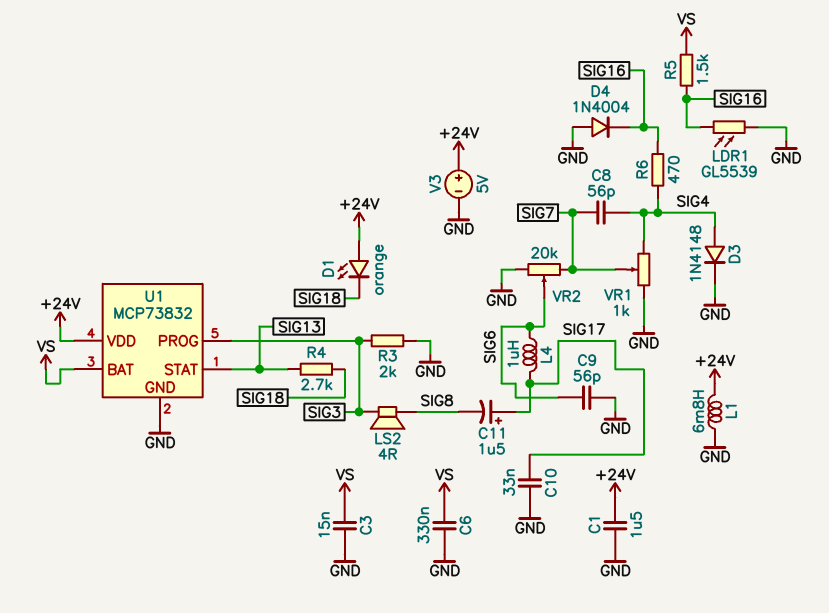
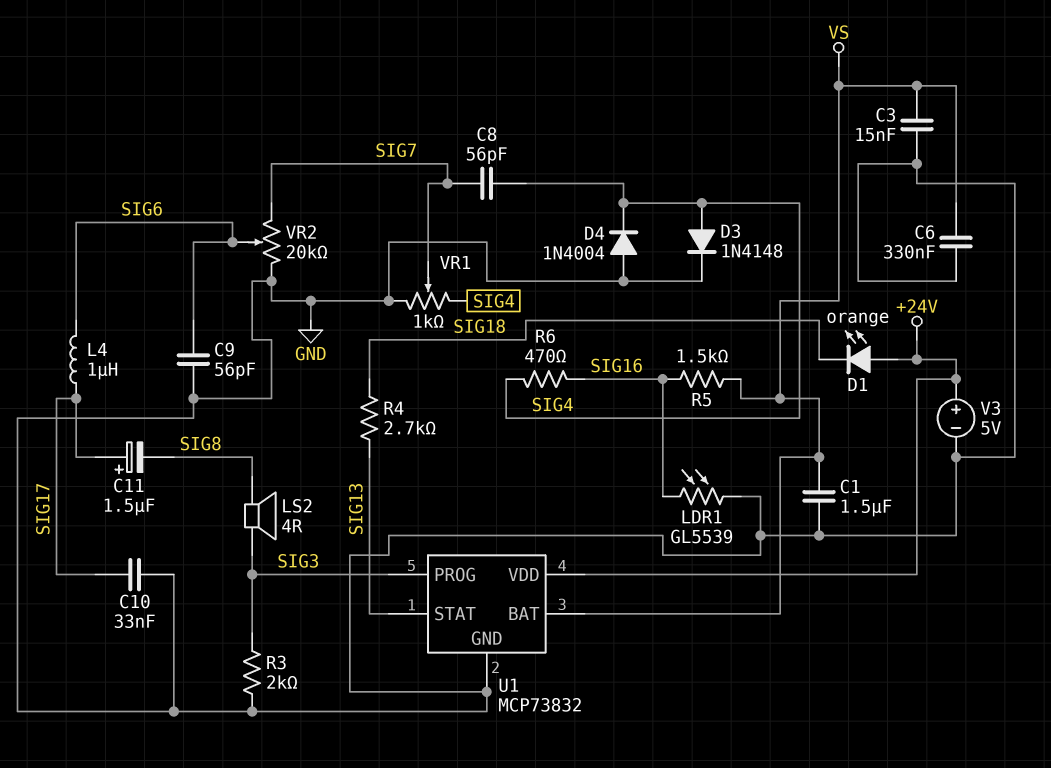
C1: 1.5uF (+24V, GND) -> 1.5uF (GND, VS)
D4: diode 1N4004 (A GND, K SIG16) -> diode 1N4004 (A GND, K SIG4)
L1: 6.8mH (+24V, GND) -> none

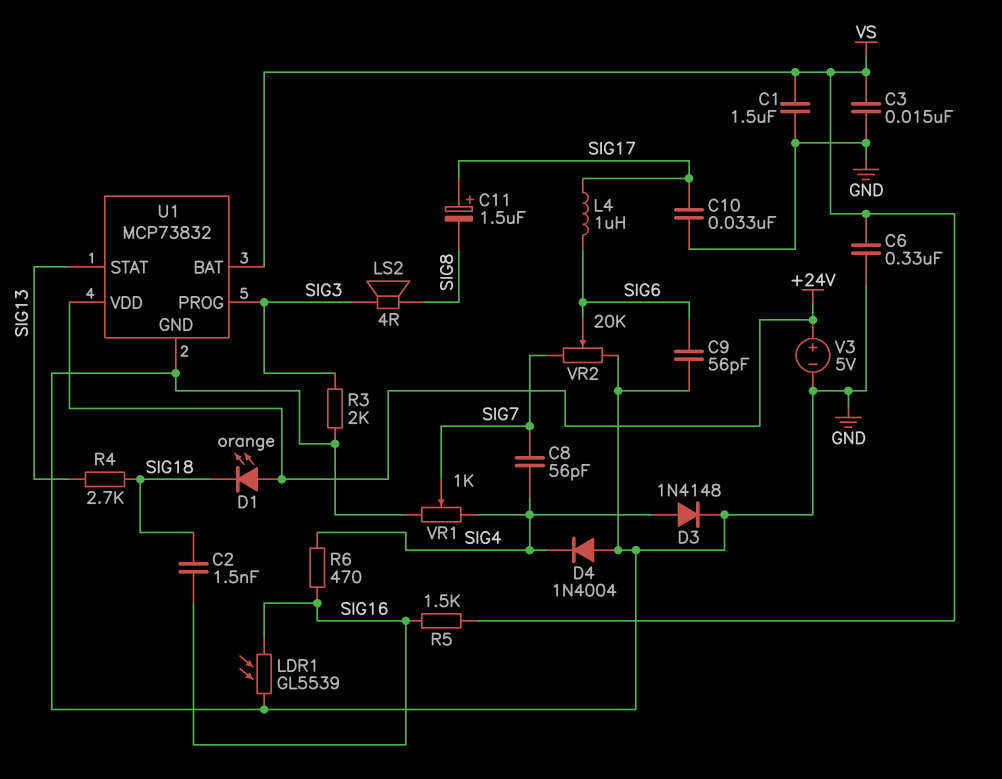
C2: none -> 1.5nF (SIG16, SIG18)

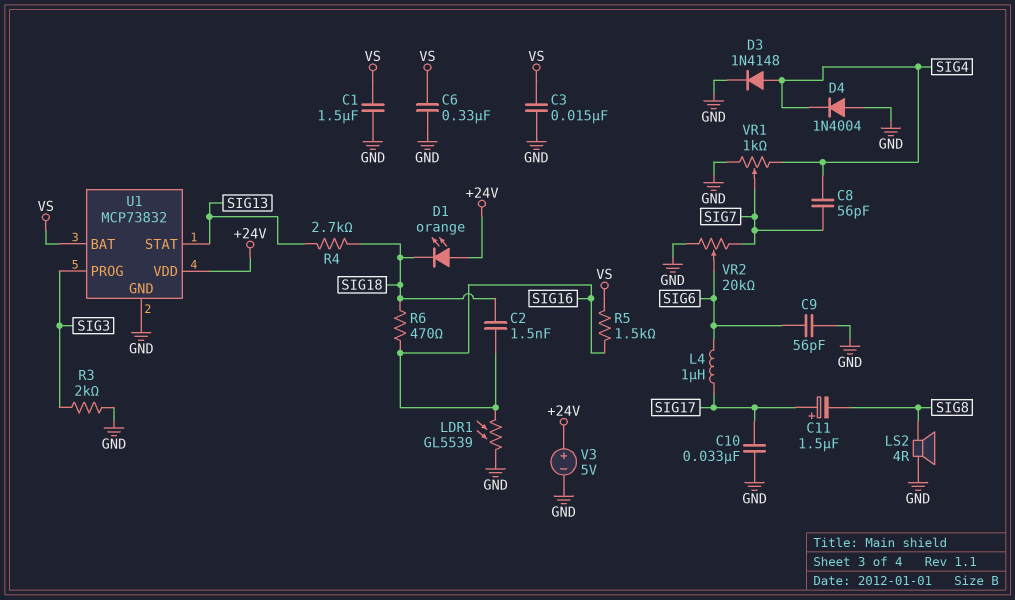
LS2: speaker 4R (SIG3, SIG8) -> speaker 4R (GND, SIG8)
R6: 470 (SIG4, SIG16) -> 470 (SIG16, SIG18)

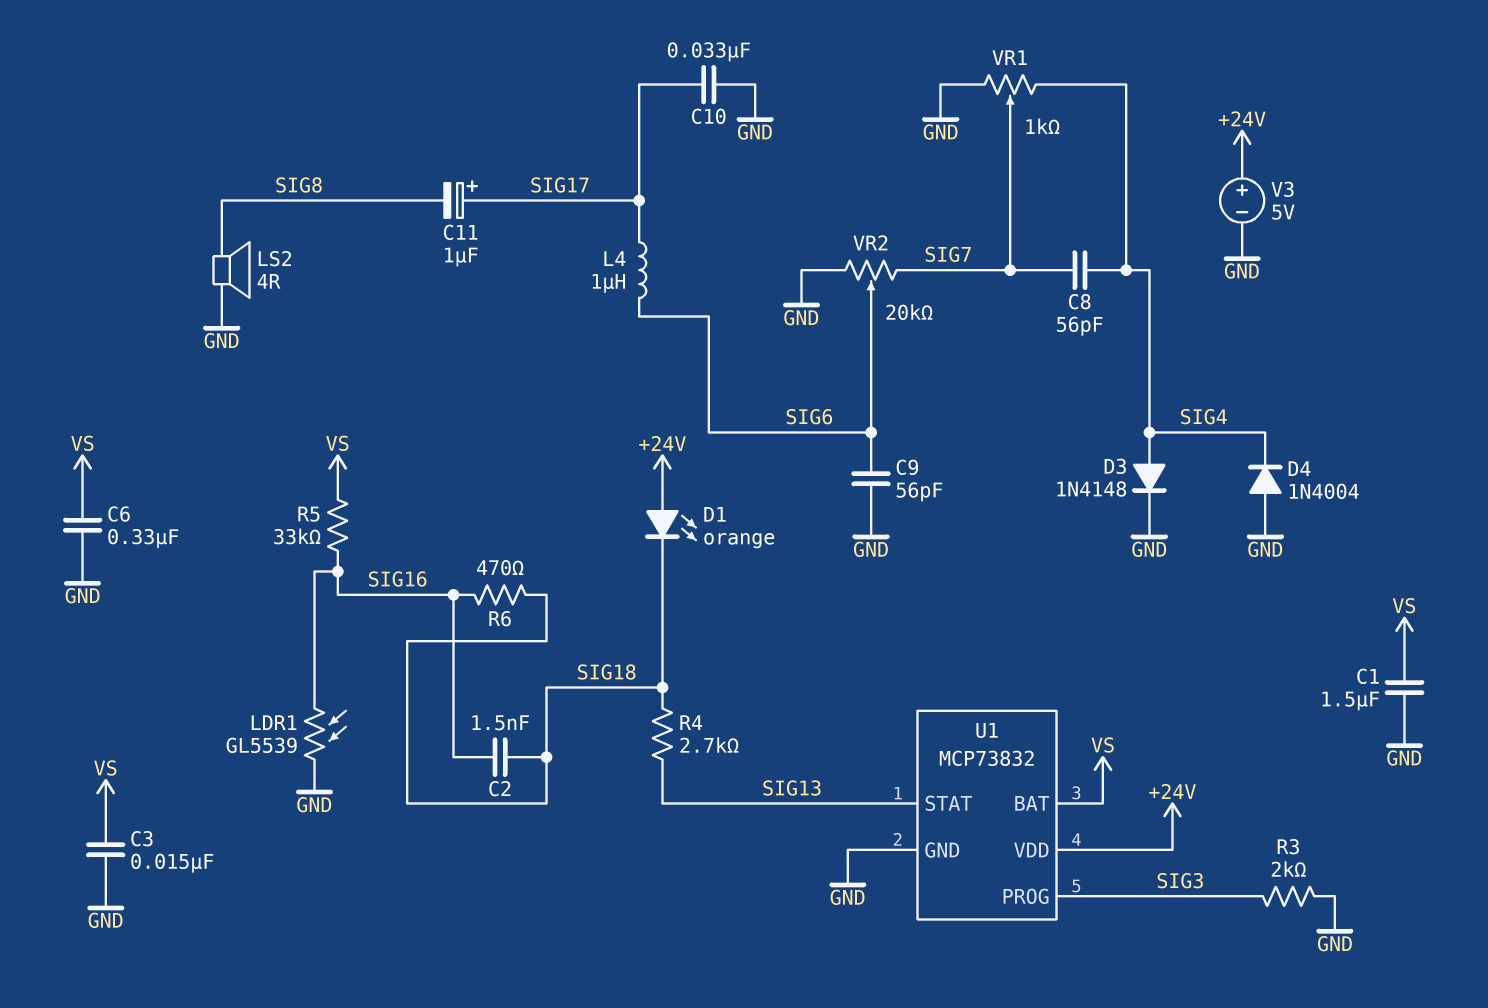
C11: 1.5uF (plus SIG17, minus SIG8) -> 1uF (plus SIG17, minus SIG8)
R5: 1.5k (SIG16, VS) -> 33k (SIG16, VS)

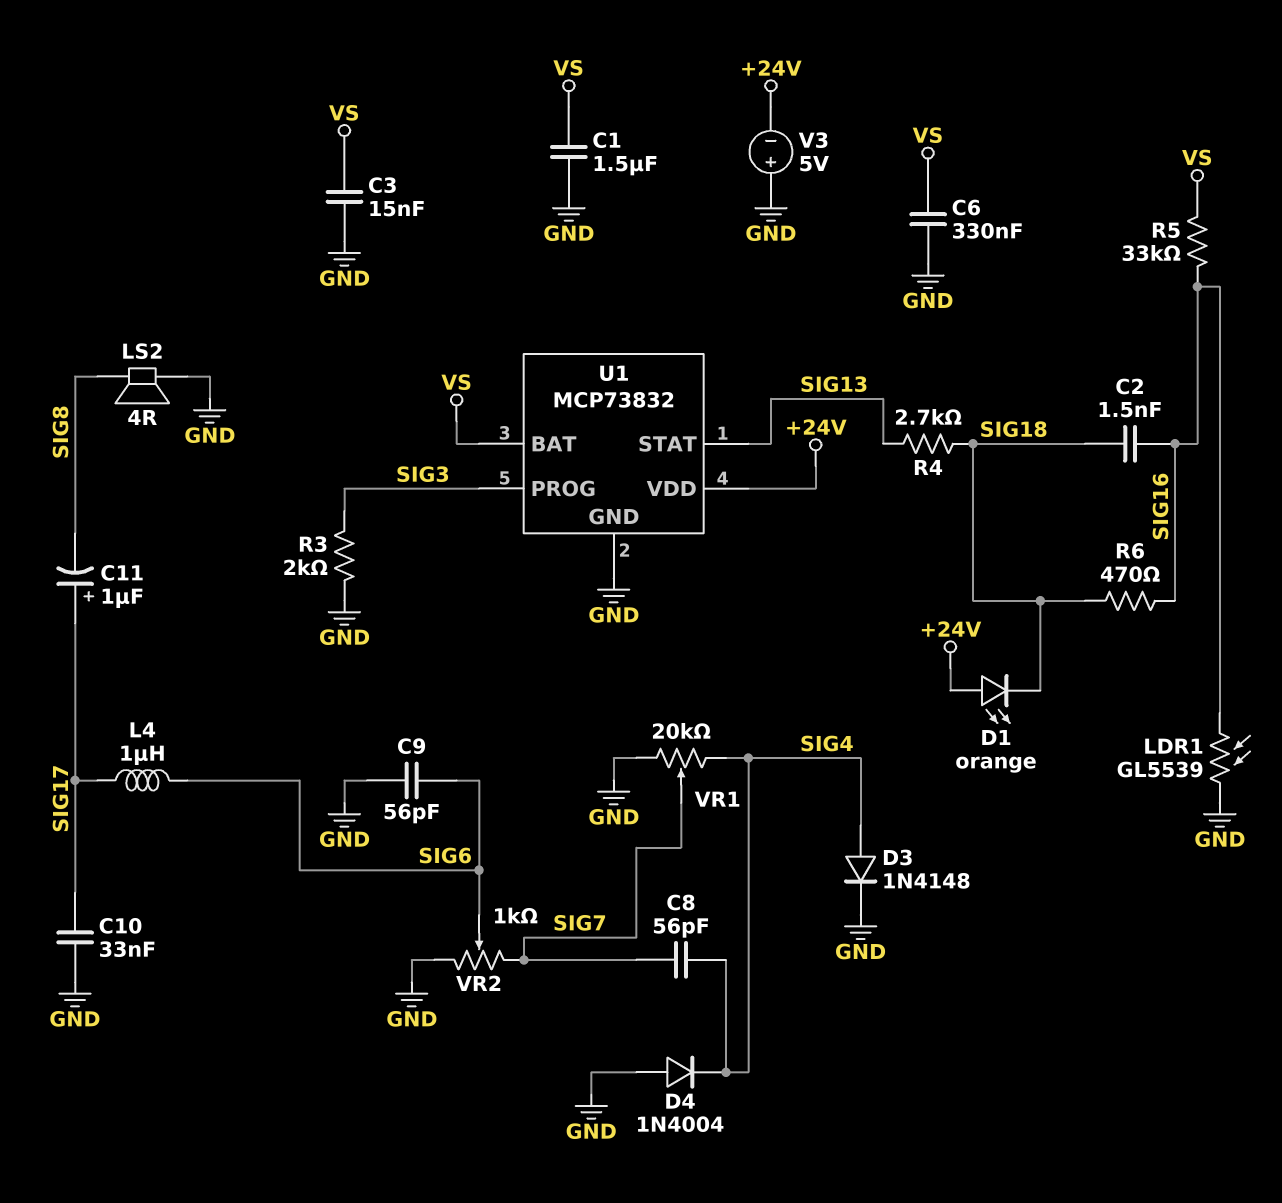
V3: 5V (plus +24V, minus GND) -> 5V (plus GND, minus +24V)
VR1: 1k (GND, SIG4, wiper SIG7) -> 20k (GND, SIG4, wiper SIG7)
VR2: 20k (GND, SIG7, wiper SIG6) -> 1k (GND, SIG7, wiper SIG6)

